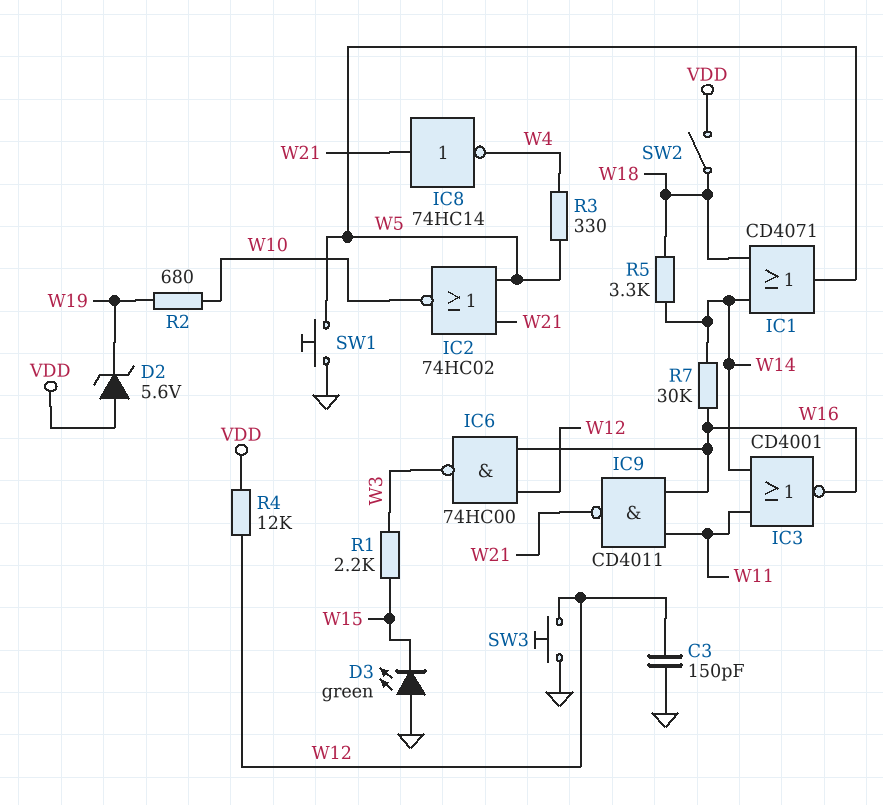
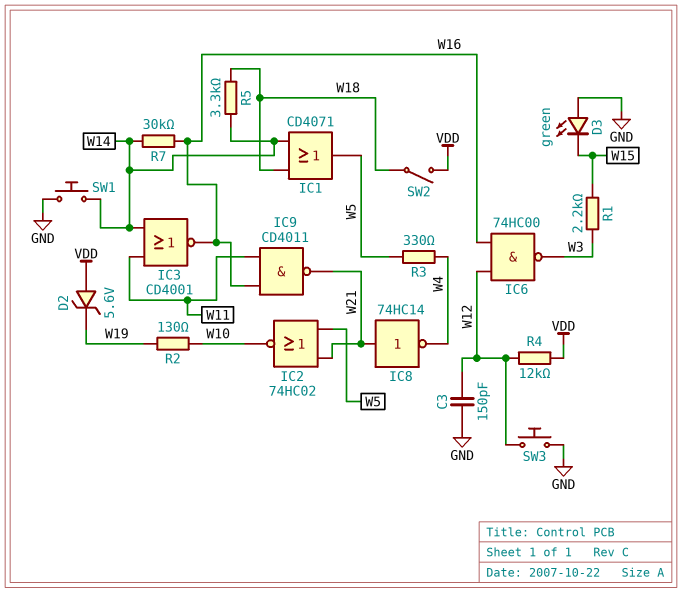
R2: 680 (W10, W19) -> 130 (W10, W19)
SW1: button (GND, W5) -> button (GND, W14)

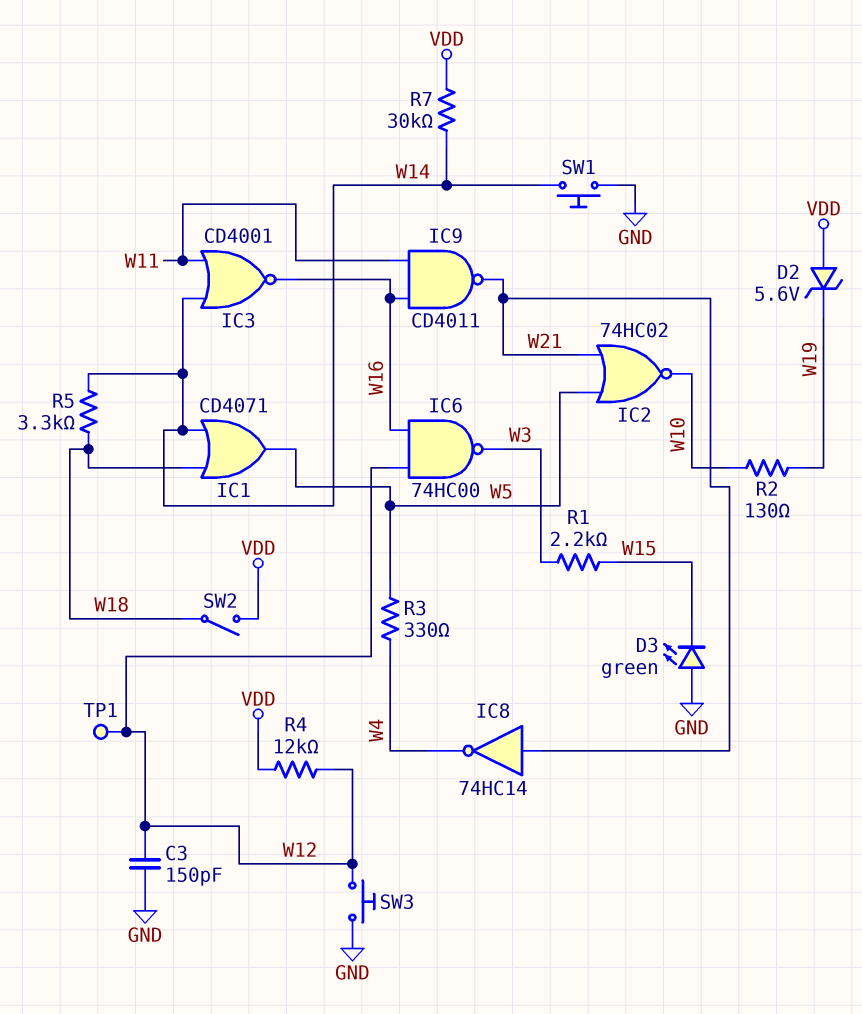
R7: 30k (W14, W16) -> 30k (VDD, W14)
TP1: none -> test point (W12)

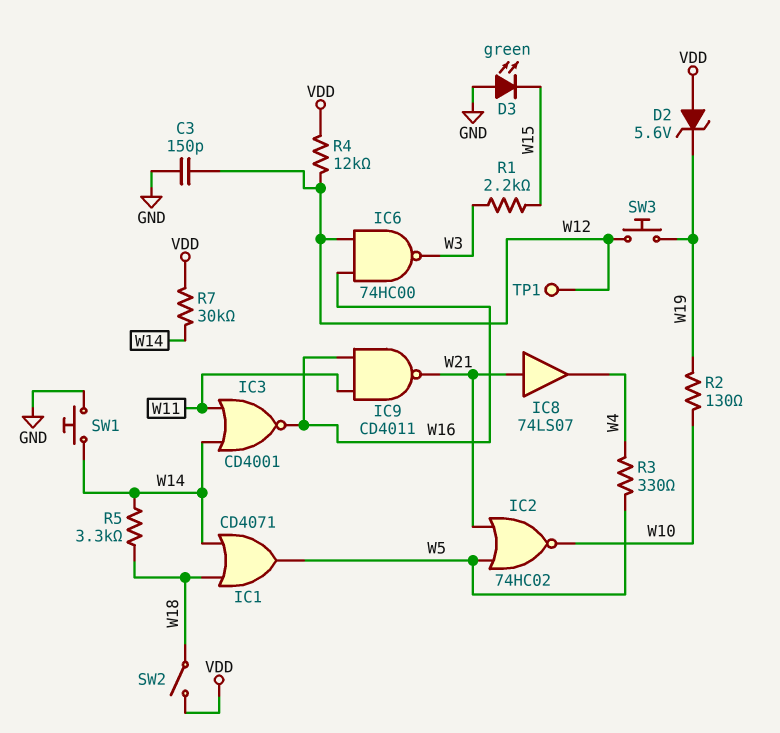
IC8: NOT 74HC14 (in W21, out W4) -> buffer 74LS07 (in W21, out W4)
SW3: button (GND, W12) -> button (W12, W19)

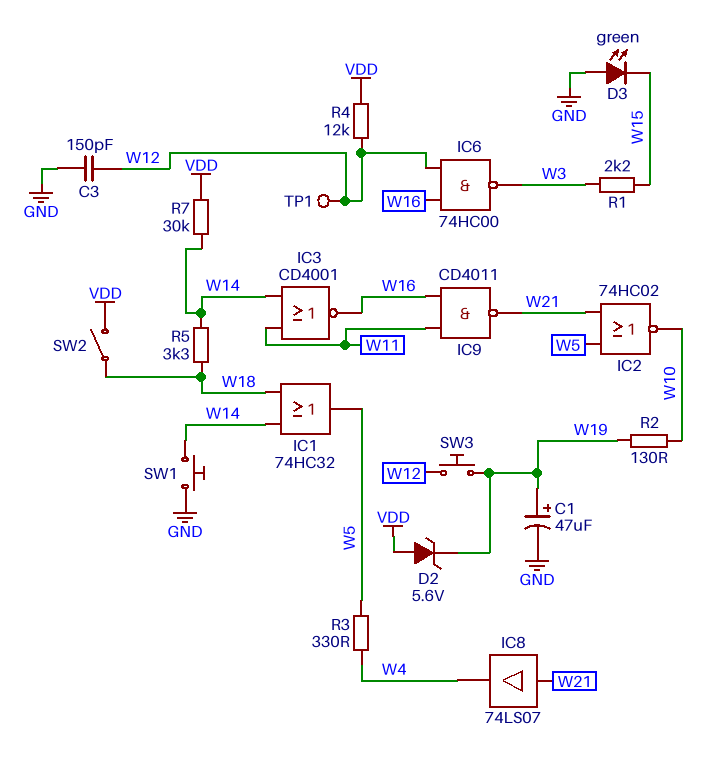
C1: none -> 47uF (plus W19, minus GND)
IC1: OR CD4071 (in W14, in W18, out W5) -> OR 74HC32 (in W14, in W18, out W5)

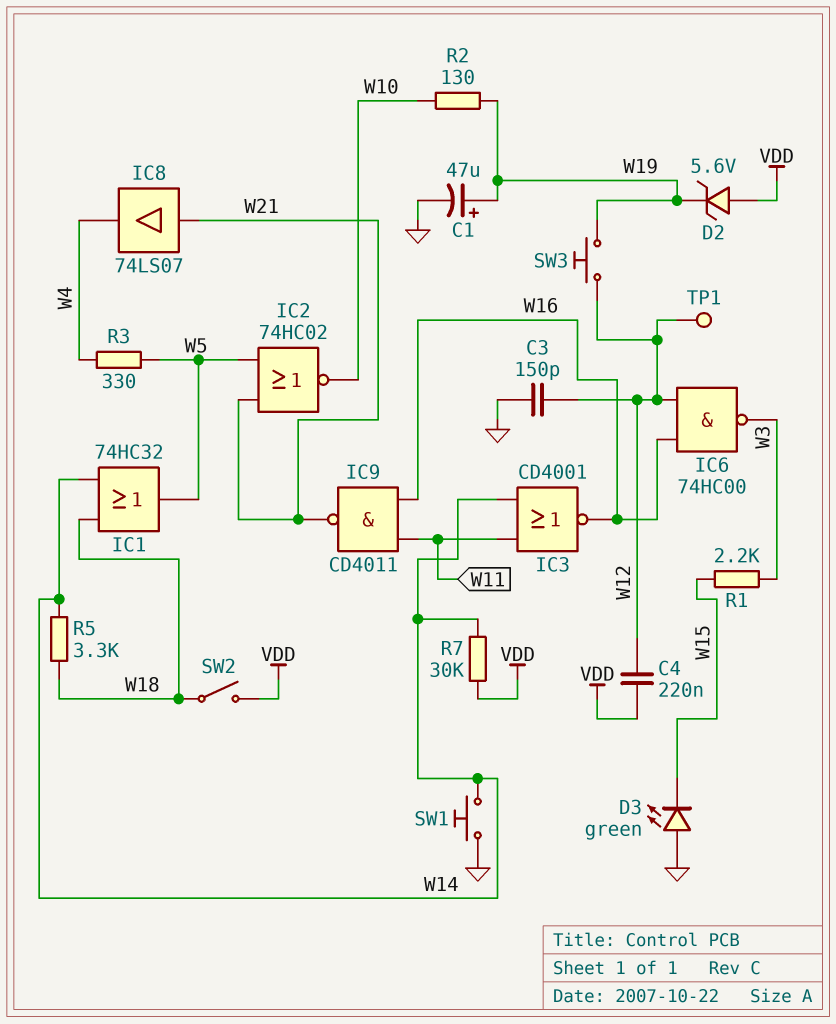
C4: none -> 220nF (VDD, W12)
R4: 12k (VDD, W12) -> none

